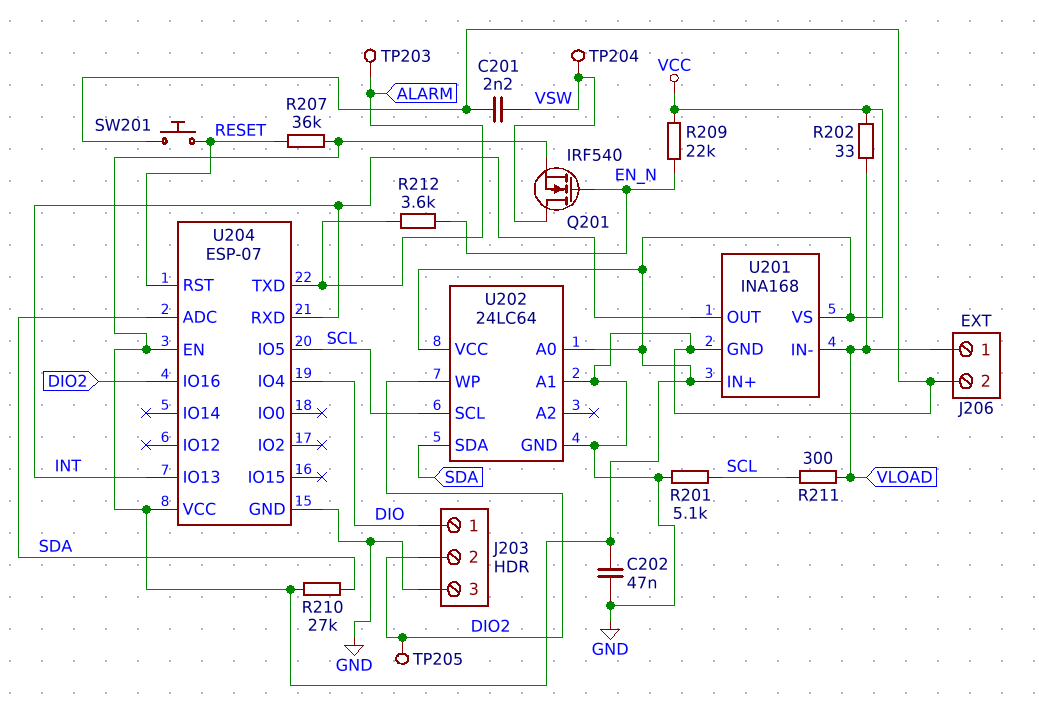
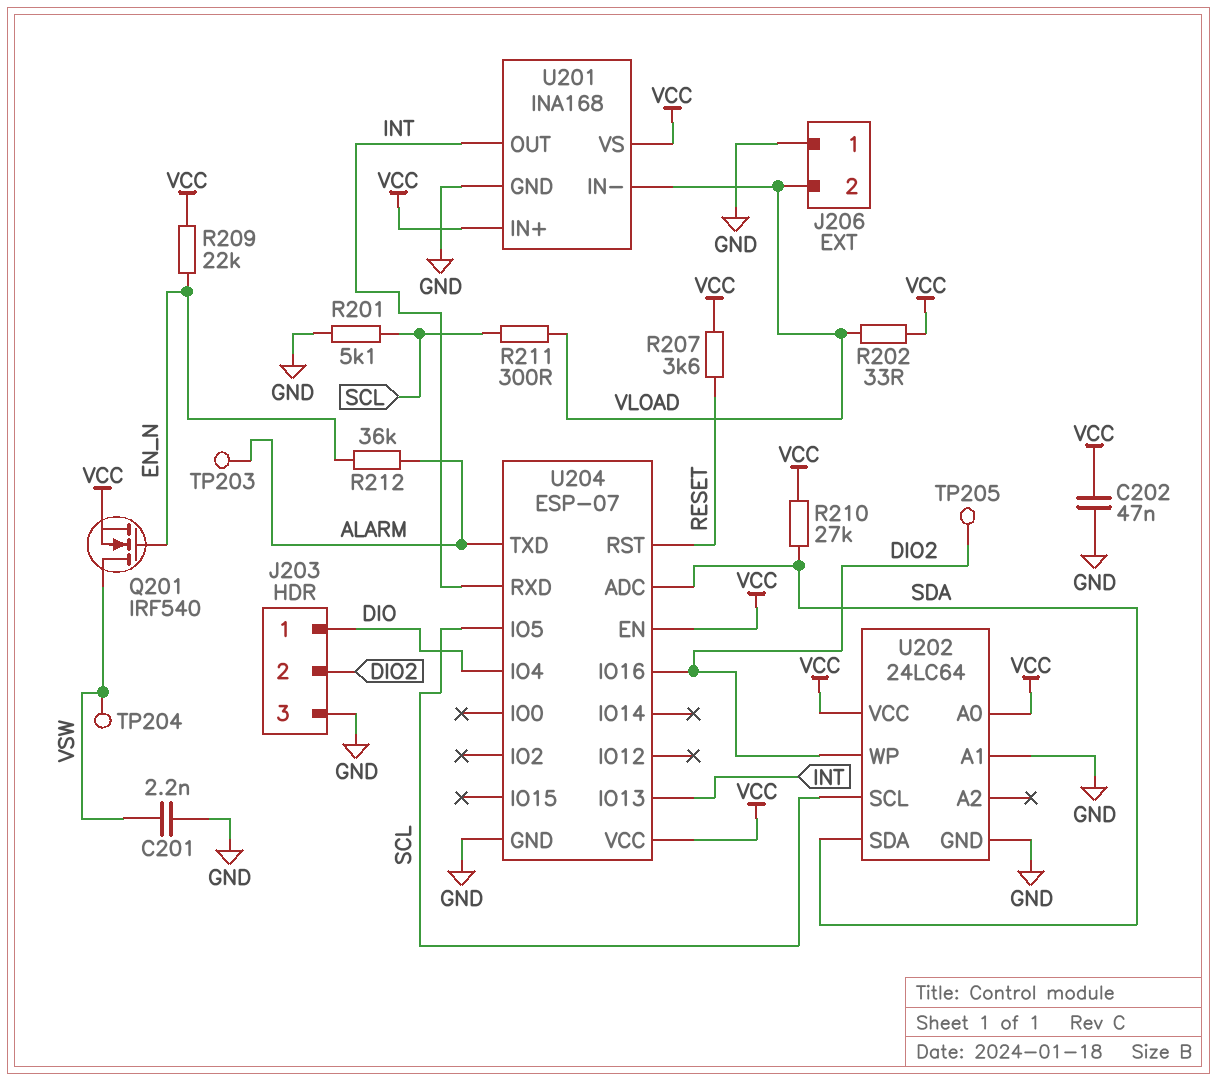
J206 pin 1: VLOAD -> GND
J206 pin 2: GND -> VLOAD
R207: 36k (RESET, VCC) -> 3.6k (RESET, VCC)
R212: 3.6k (ALARM, EN_N) -> 36k (ALARM, EN_N)
SW201: button (GND, RESET) -> none

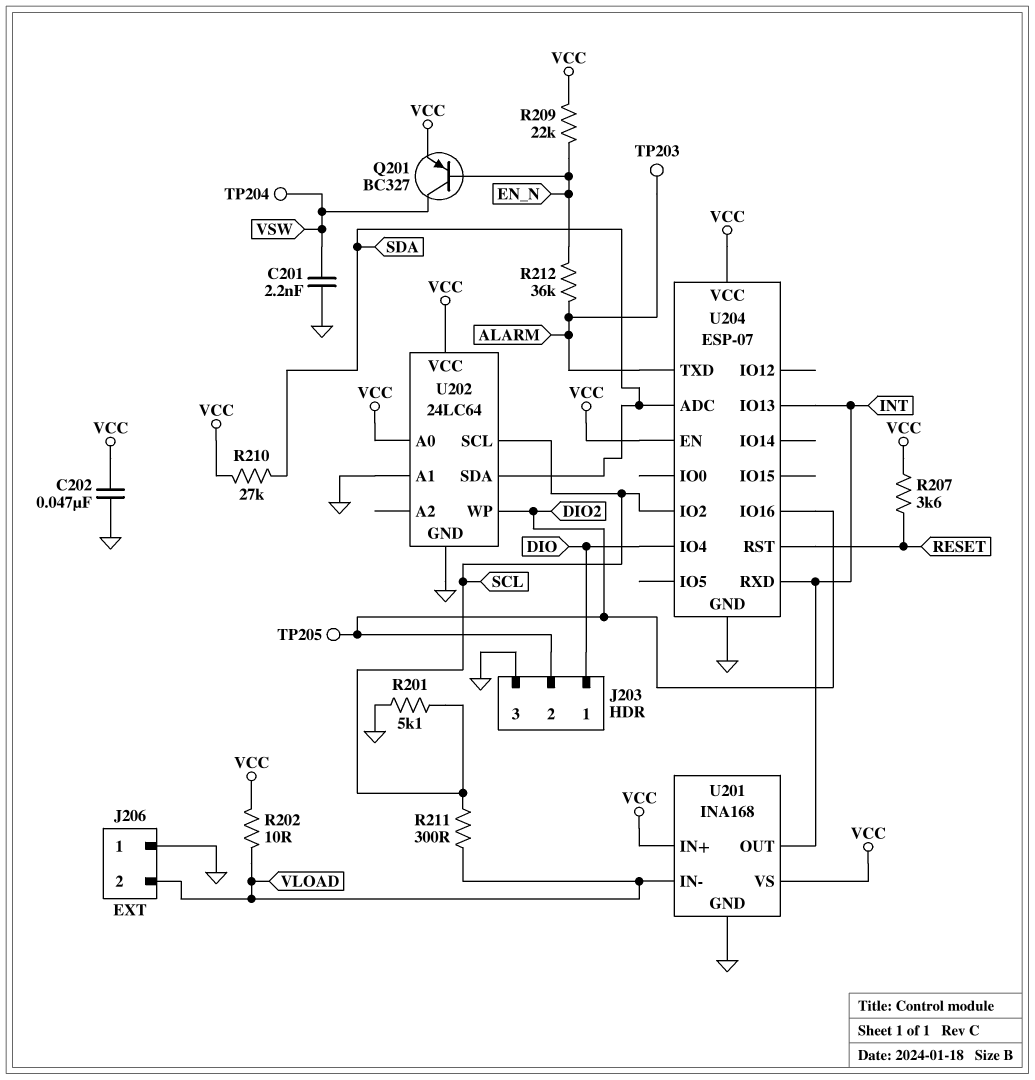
Q201: NMOS IRF540 (G EN_N, D VSW, S VCC) -> PNP BC327 (B EN_N, C VSW, E VCC)
R202: 33 (VCC, VLOAD) -> 10 (VCC, VLOAD)
U204 pin IO2: none -> SCL
U204 pin IO5: SCL -> none

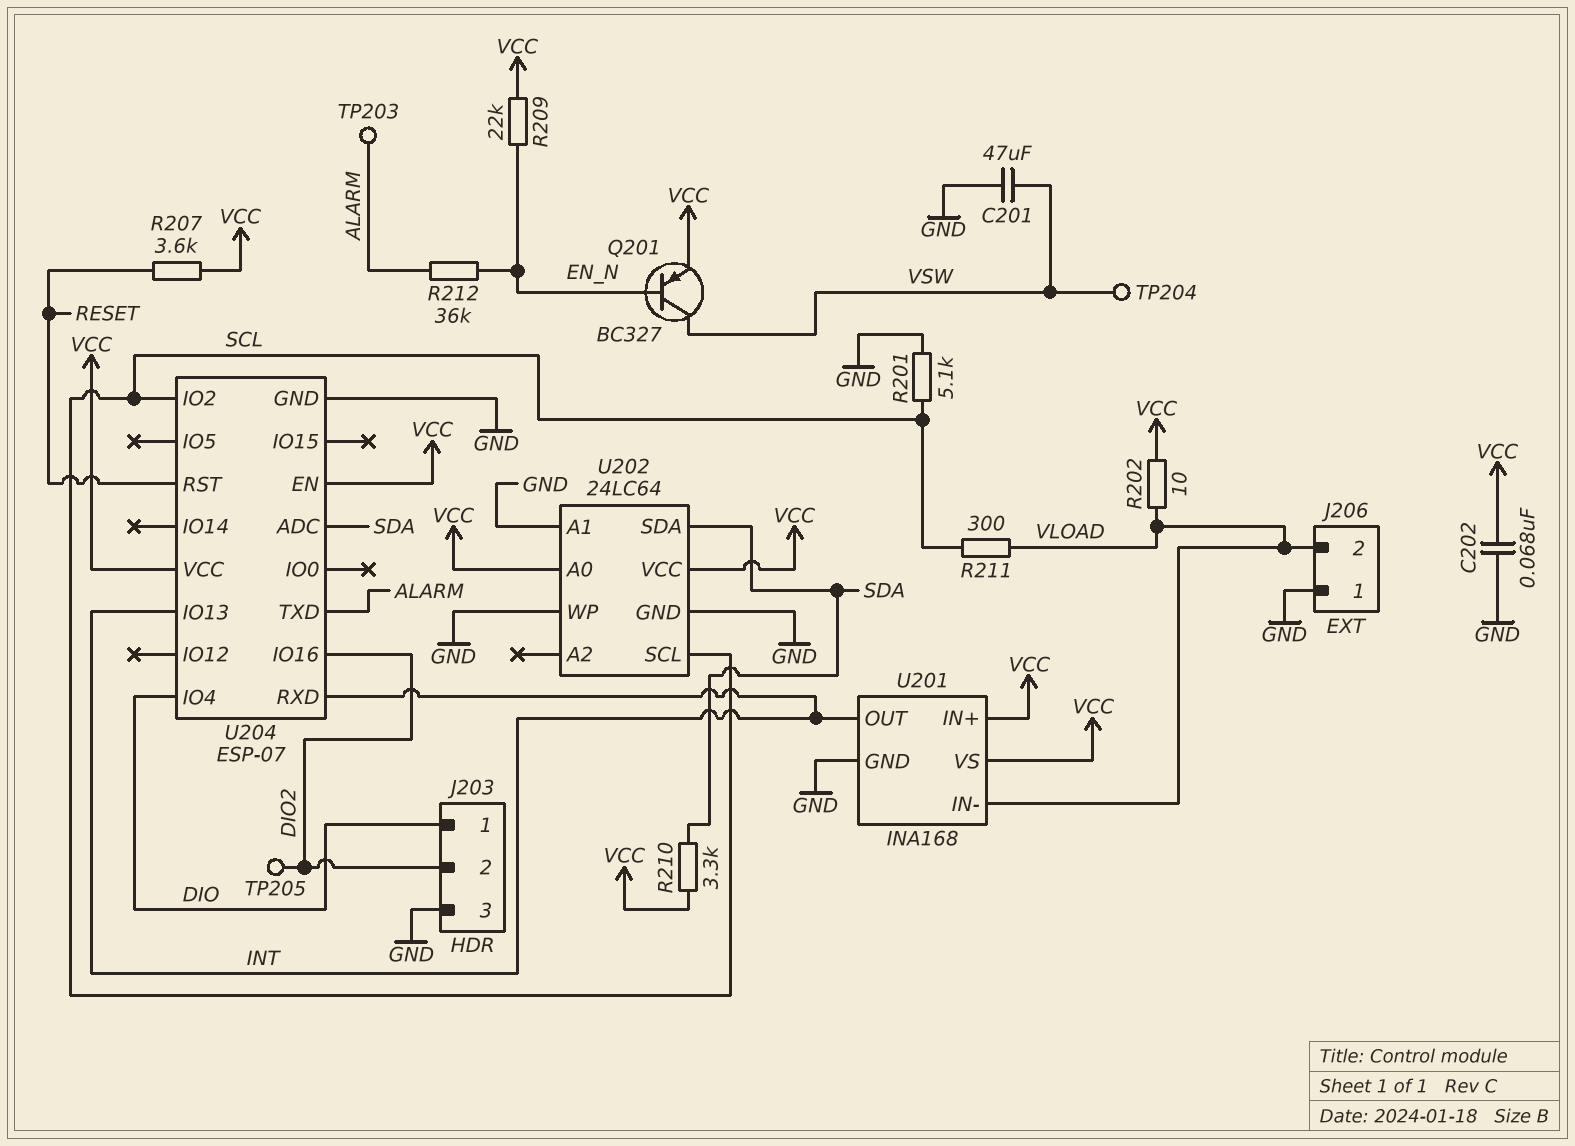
C201: 2.2nF (GND, VSW) -> 47uF (GND, VSW)
C202: 47nF (GND, VCC) -> 68nF (GND, VCC)
R210: 27k (SDA, VCC) -> 3.3k (SDA, VCC)
U202 pin WP: DIO2 -> GND

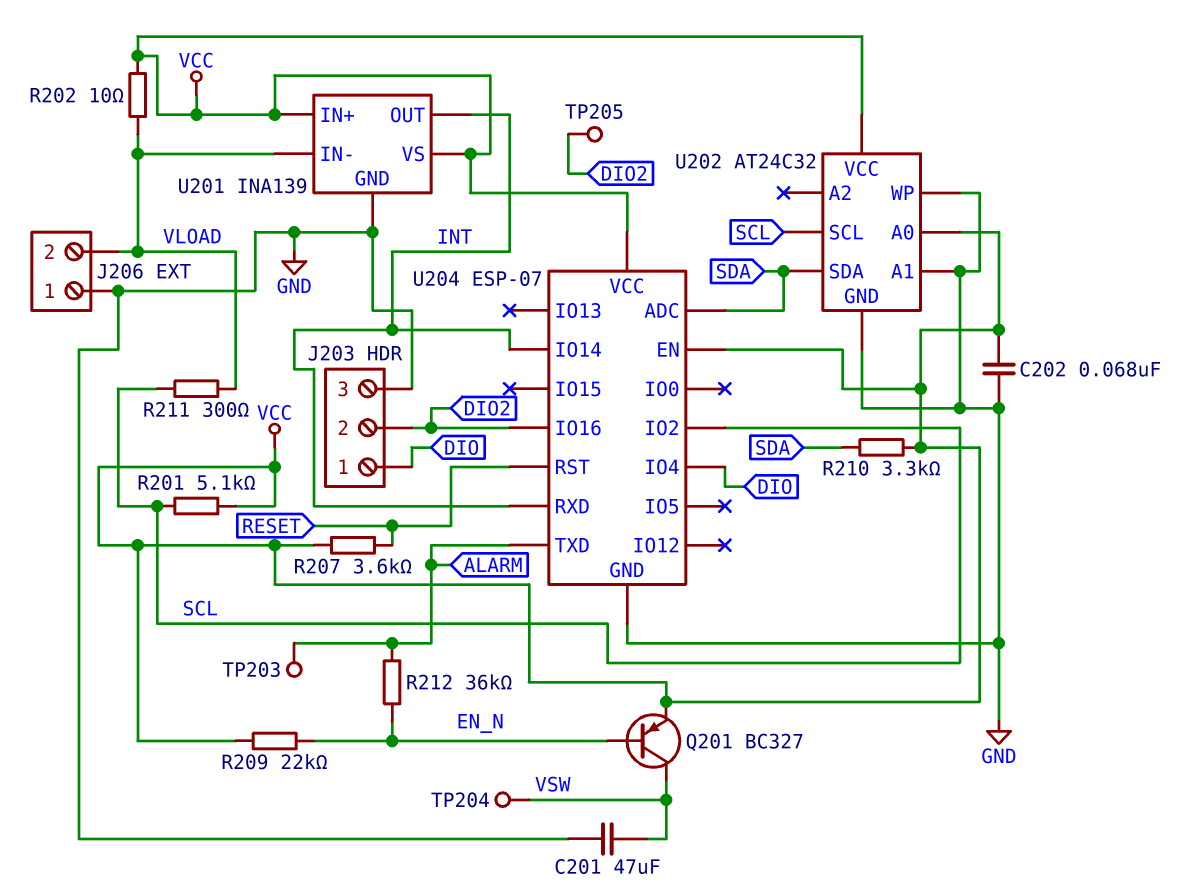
R201: 5.1k (GND, SCL) -> 5.1k (SCL, VCC)
U201: INA168 -> INA139
U202: 24LC64 -> AT24C32
U204 pin IO13: INT -> none
U204 pin IO14: none -> INT

